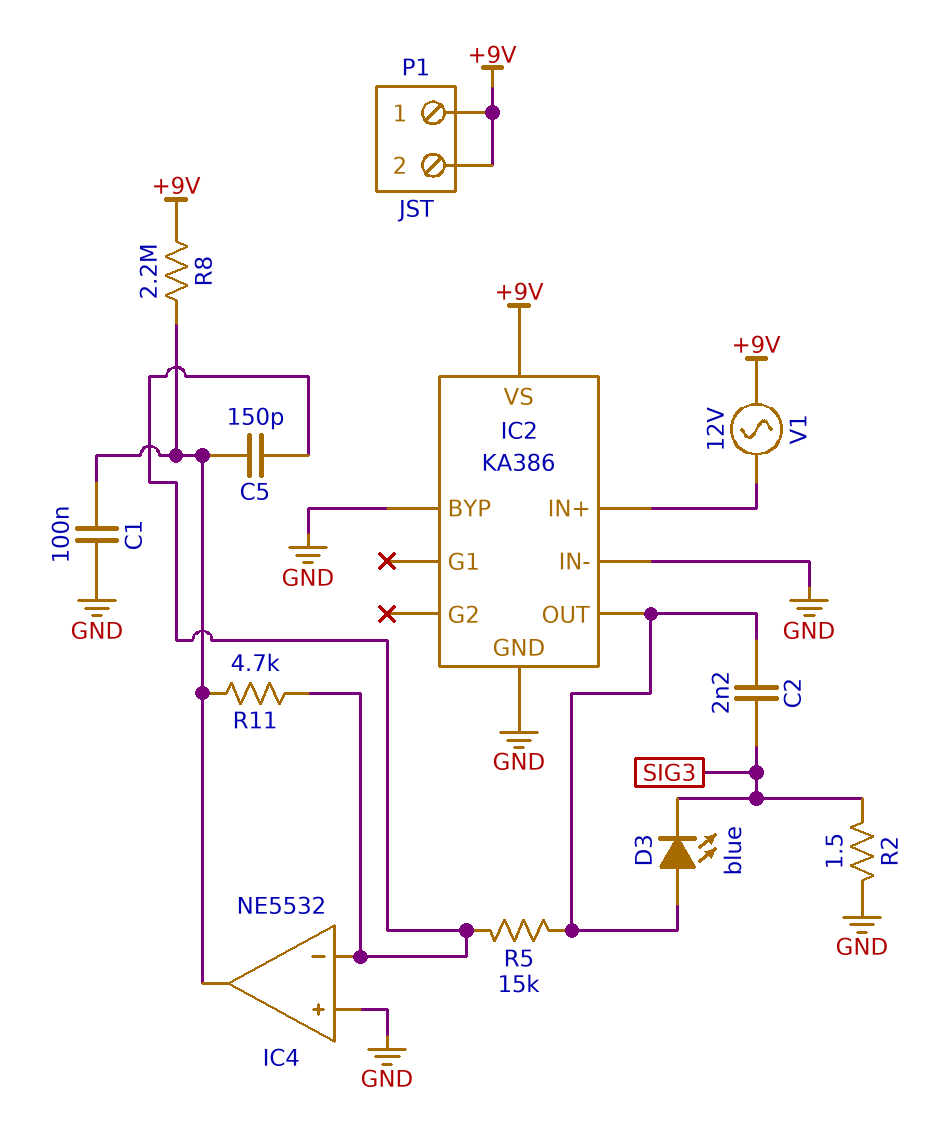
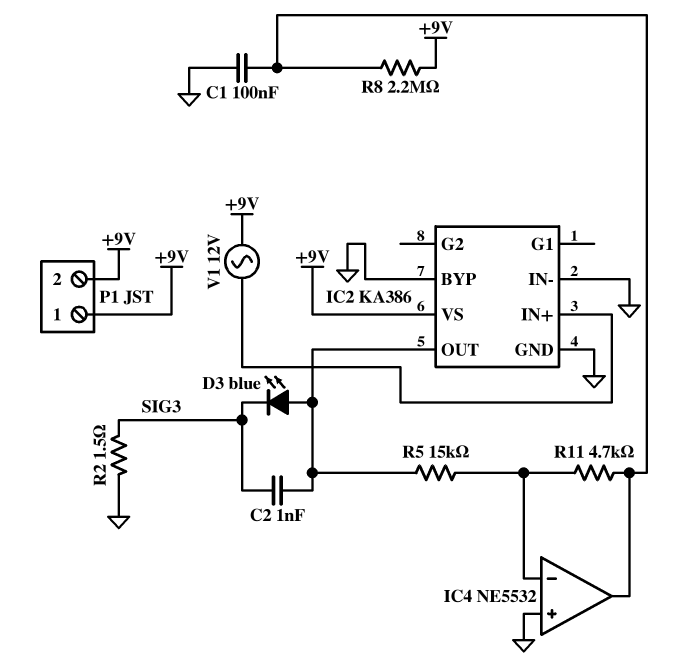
C2: 2.2nF (IC2/OUT, SIG3) -> 1nF (IC2/OUT, SIG3)
C5: 150pF (IC4/in-, IC4/out) -> none

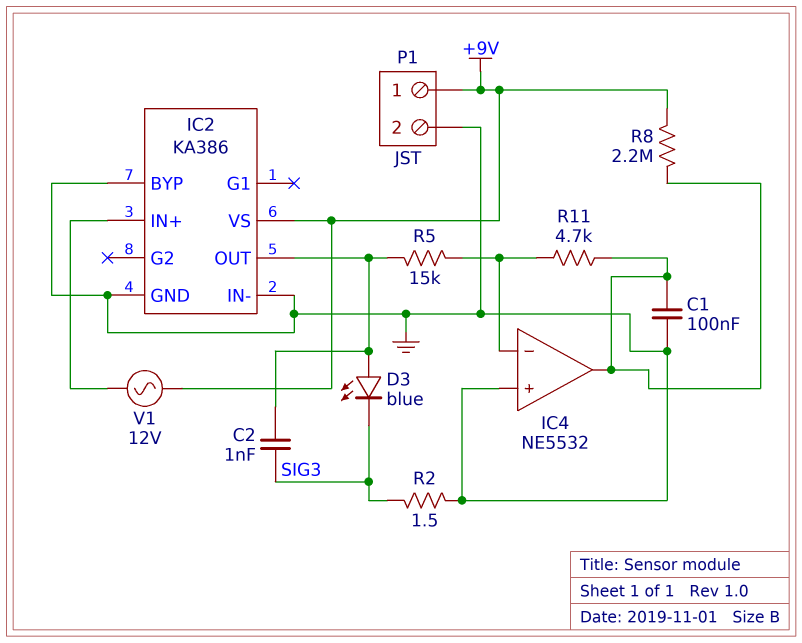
P1 pin 2: +9V -> GND

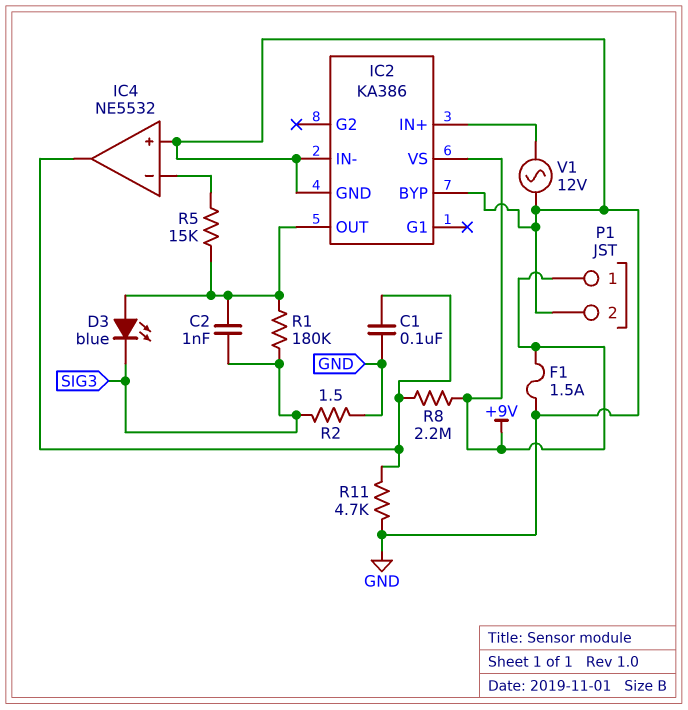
F1: none -> 1.5A (+9V, GND)
R1: none -> 180k (IC2/OUT, SIG3)
R11: 4.7k (IC4/in-, IC4/out) -> 4.7k (GND, IC4/out)
V1: AC 12V (+9V, IC2/IN+) -> AC 12V (GND, IC2/IN+)

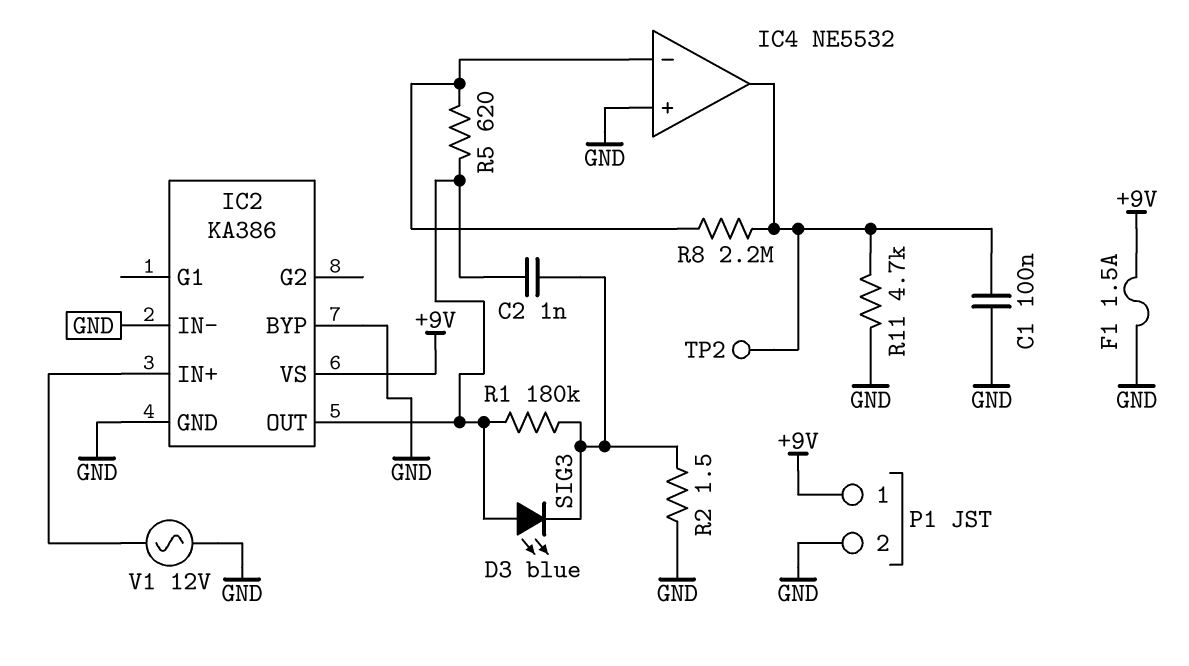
R5: 15k (IC2/OUT, IC4/in-) -> 620 (IC2/OUT, IC4/in-)
R8: 2.2M (+9V, IC4/out) -> 2.2M (IC4/in-, IC4/out)
TP2: none -> test point (IC4/out)

